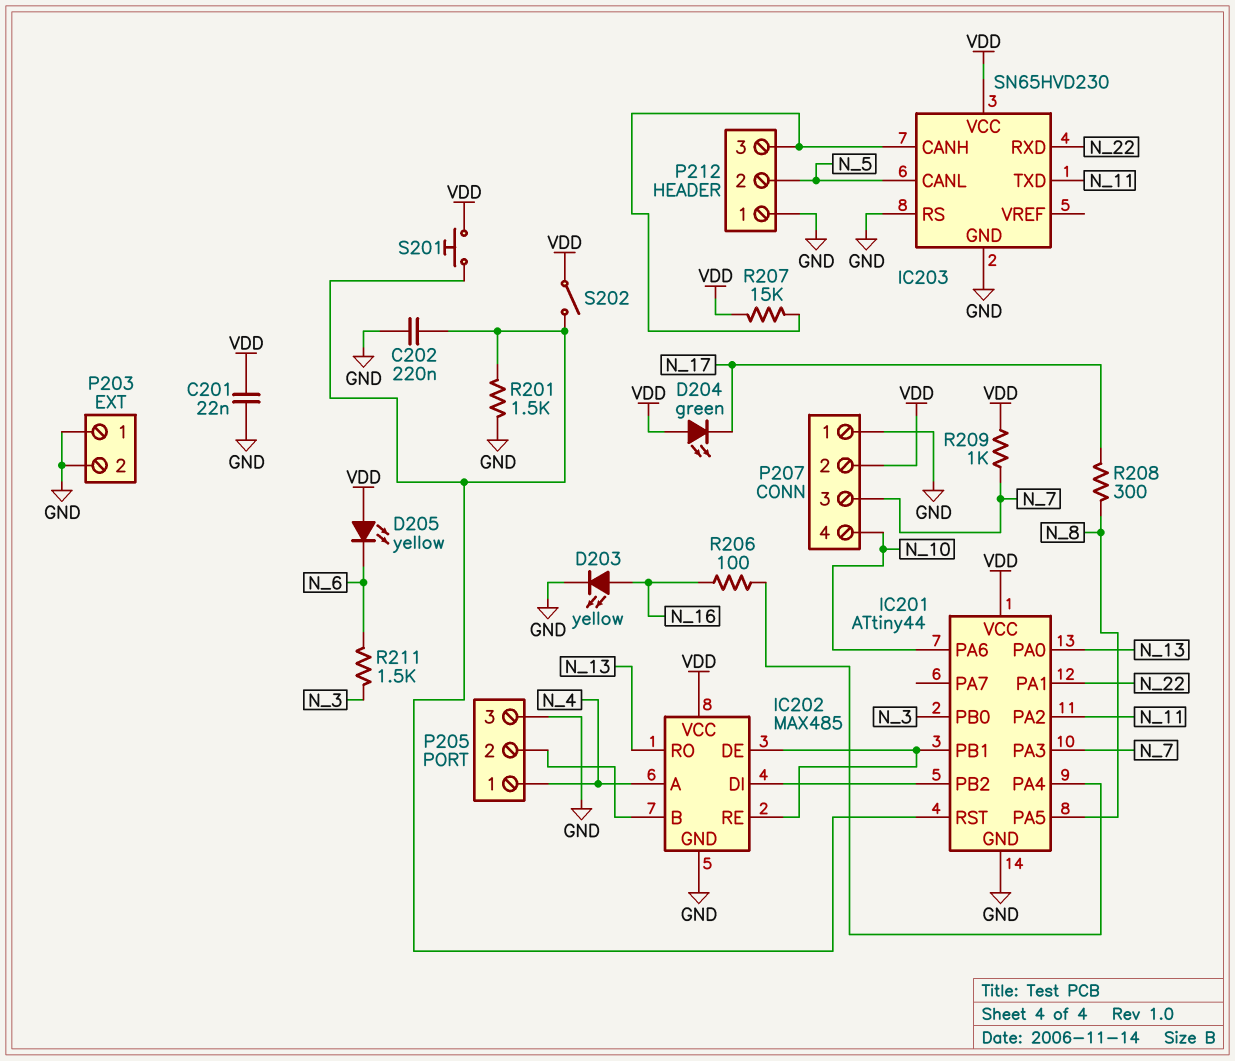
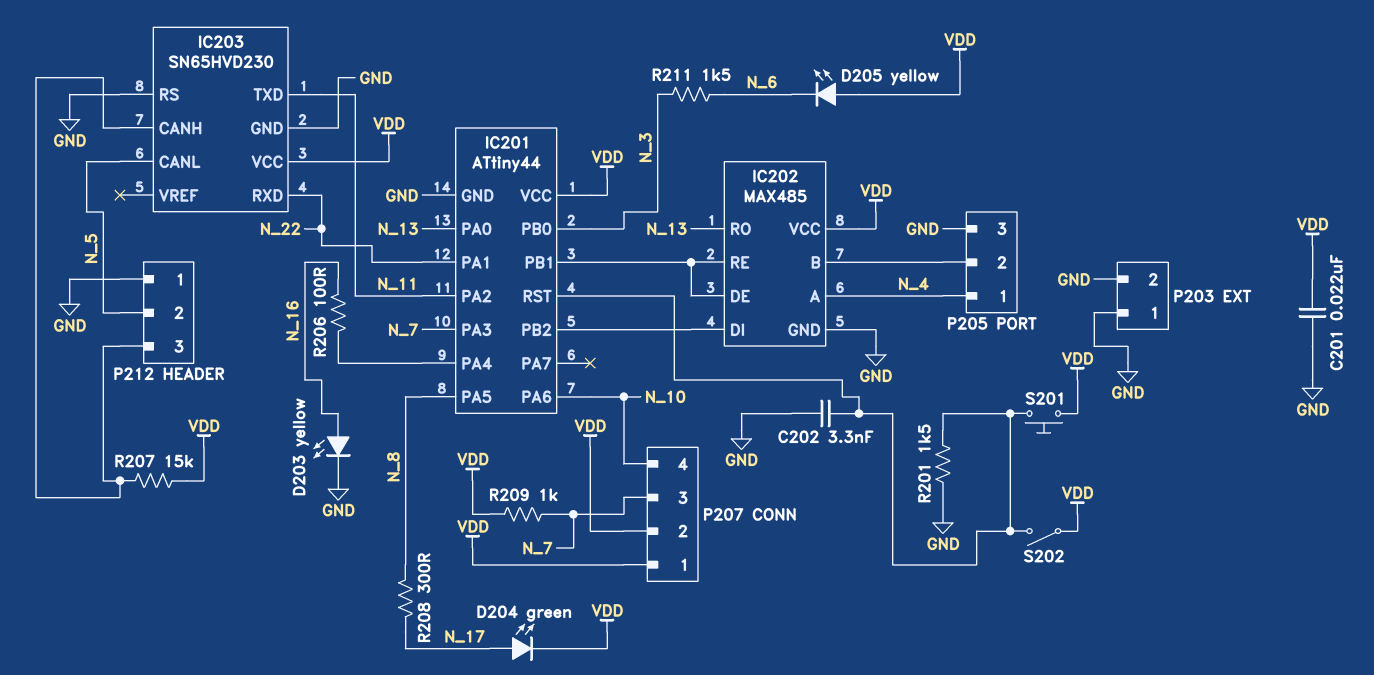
C202: 220nF (GND, IC201/RST) -> 3.3nF (GND, IC201/RST)
D204: LED green (A VDD, K N_17) -> LED green (A N_17, K VDD)
P207 pin 1: GND -> VDD

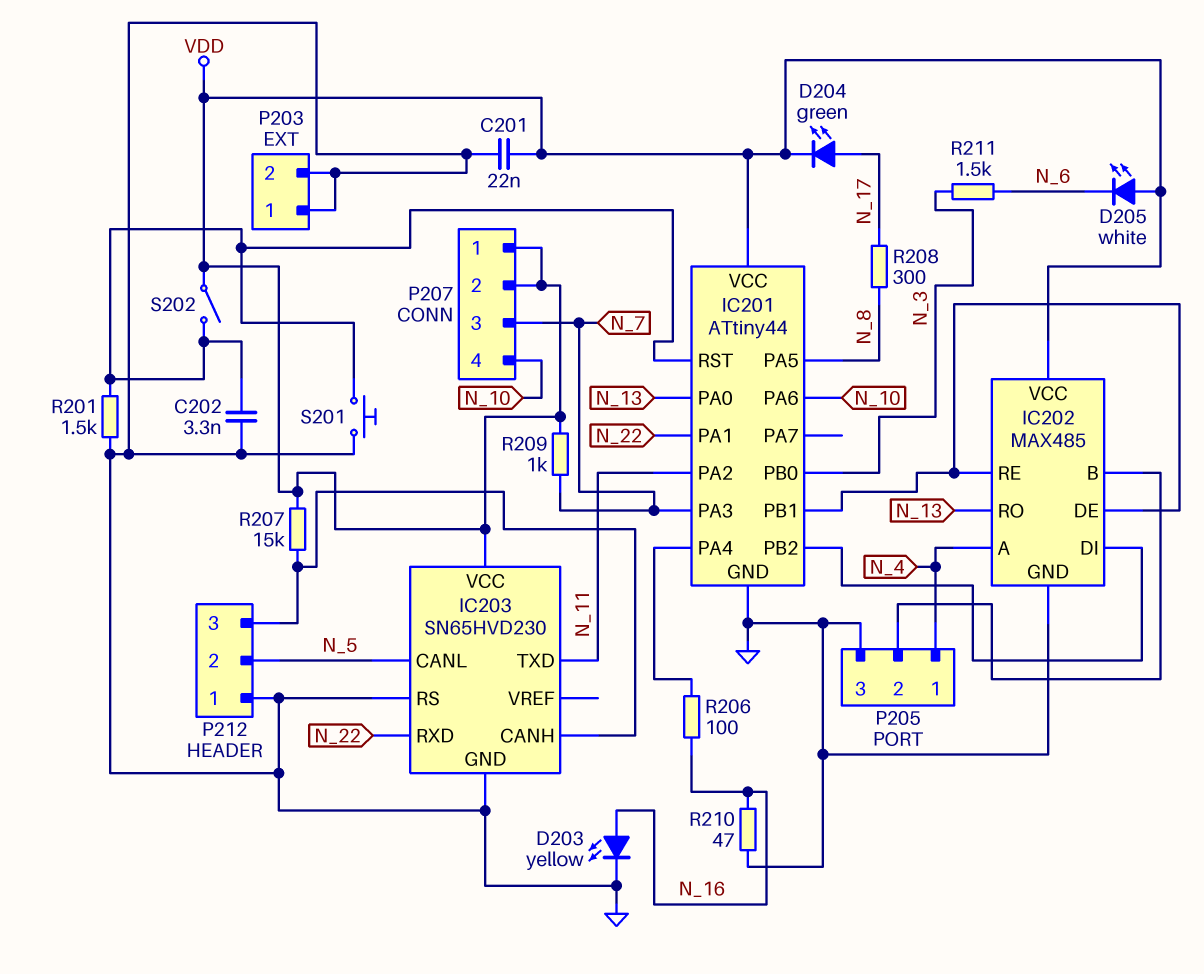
D205: LED yellow (A VDD, K N_6) -> LED white (A VDD, K N_6)
R210: none -> 47 (GND, N_16)
S201: button (IC201/RST, VDD) -> button (GND, IC201/RST)

